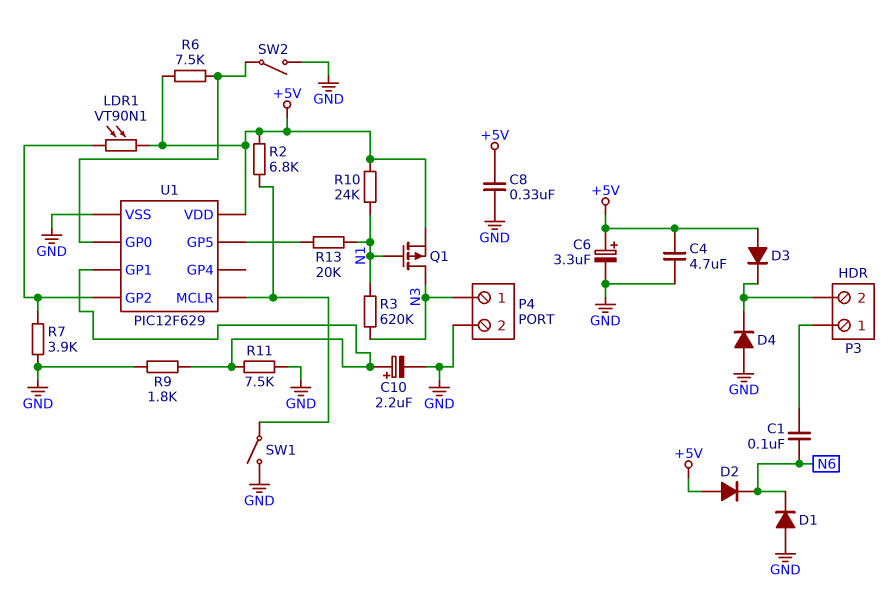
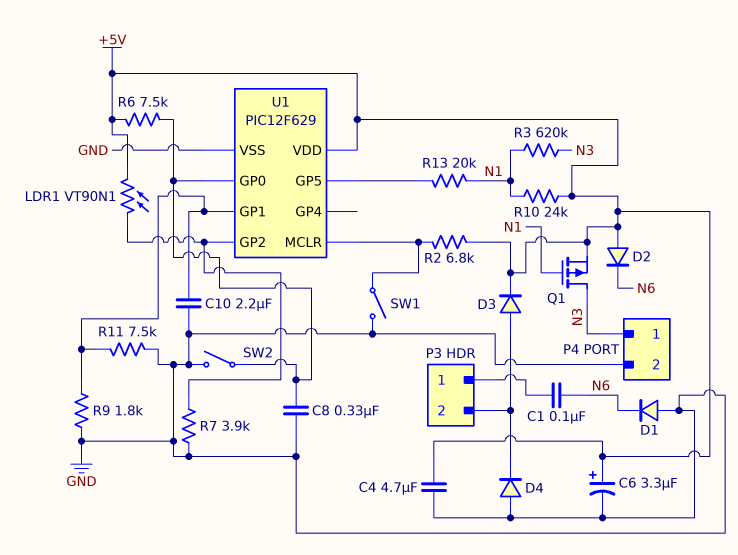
C8: 330nF (+5V, GND) -> 330nF (GND, U1/GP0)
C10: 2.2uF (plus U1/GP1, minus GND) -> 2.2uF (GND, U1/GP1)
D3: diode (A +5V, K P3/2) -> diode (A P3/2, K +5V)

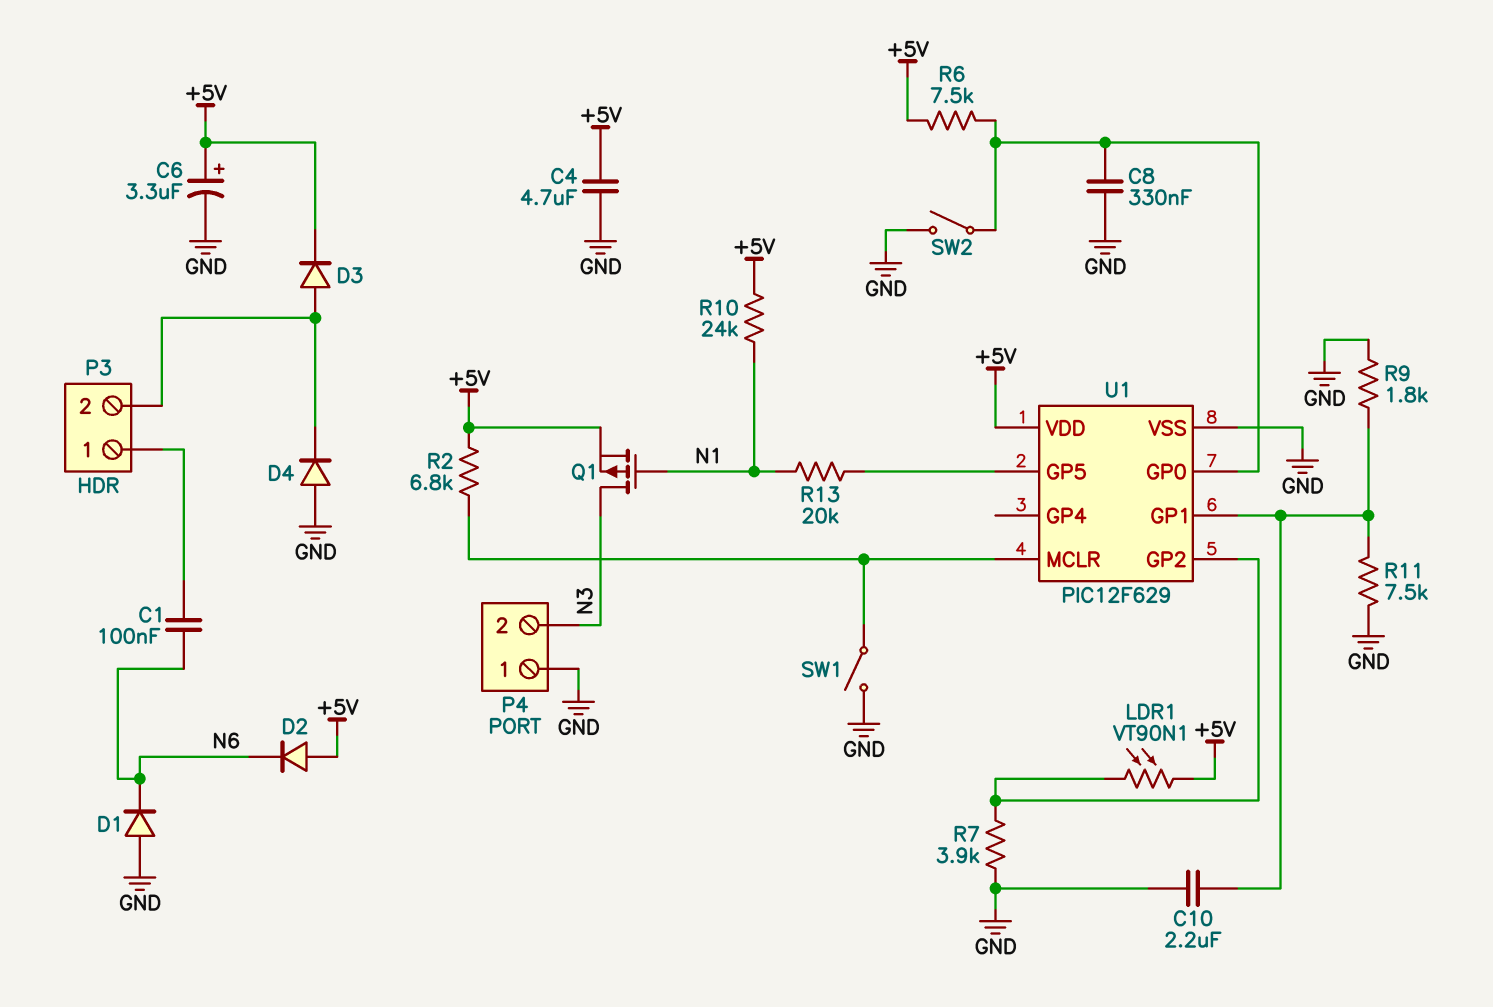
P4 pin 1: N3 -> GND
P4 pin 2: GND -> N3
R3: 620k (N1, N3) -> none

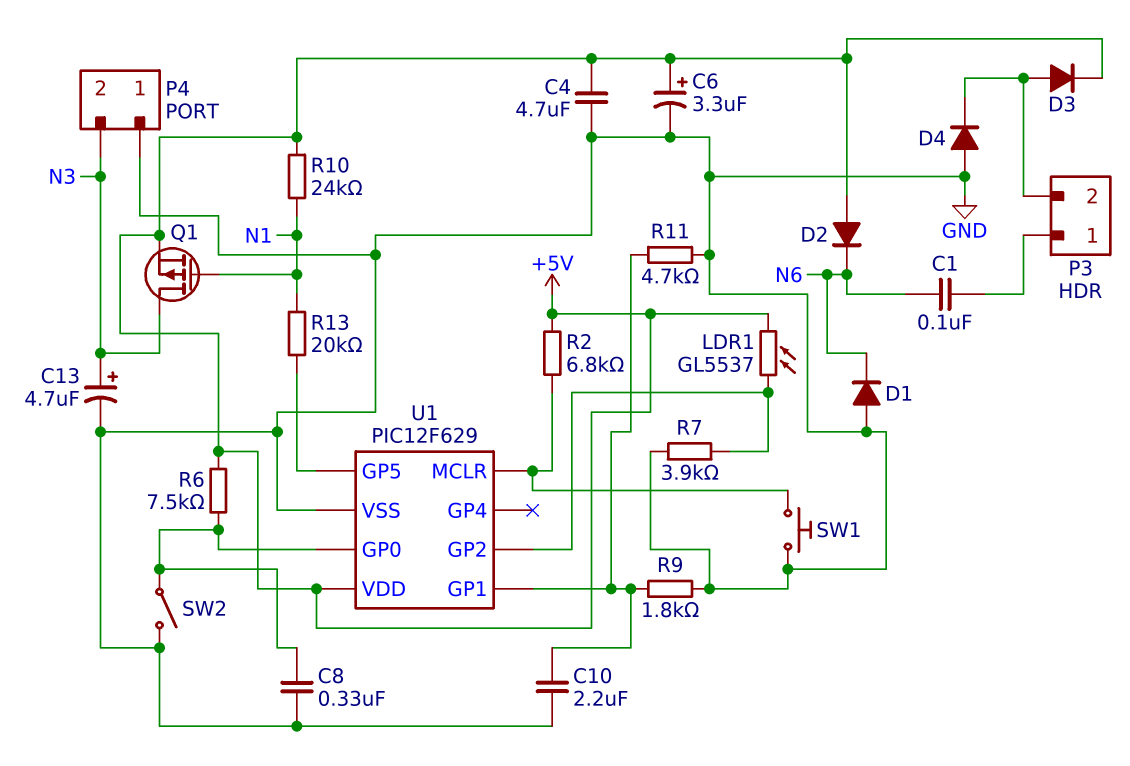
C13: none -> 4.7uF (plus N3, minus GND)
LDR1: VT90N1 (+5V, U1/GP2) -> GL5537 (+5V, U1/GP2)
R11: 7.5k (GND, U1/GP1) -> 4.7k (GND, U1/GP1)
SW1: switch (GND, U1/MCLR) -> button (GND, U1/MCLR)

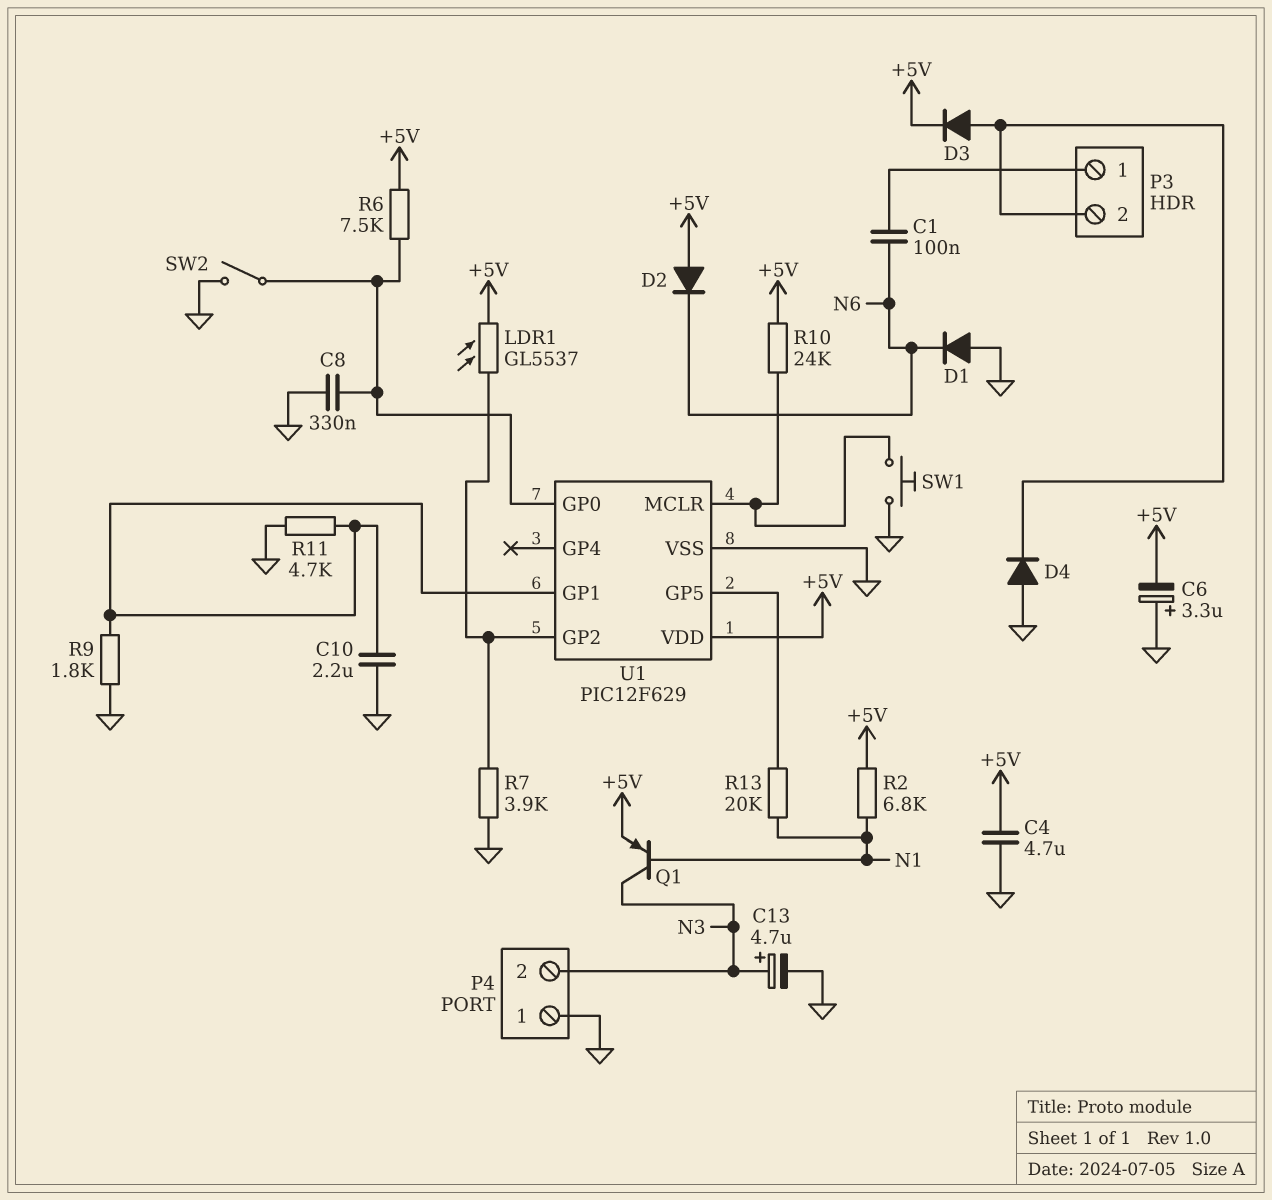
C6: 3.3uF (plus +5V, minus GND) -> 3.3uF (plus GND, minus +5V)
Q1: PMOS (G N1, D N3, S +5V) -> PNP (B N1, C N3, E +5V)
R2: 6.8k (+5V, U1/MCLR) -> 6.8k (+5V, N1)
R10: 24k (+5V, N1) -> 24k (+5V, U1/MCLR)

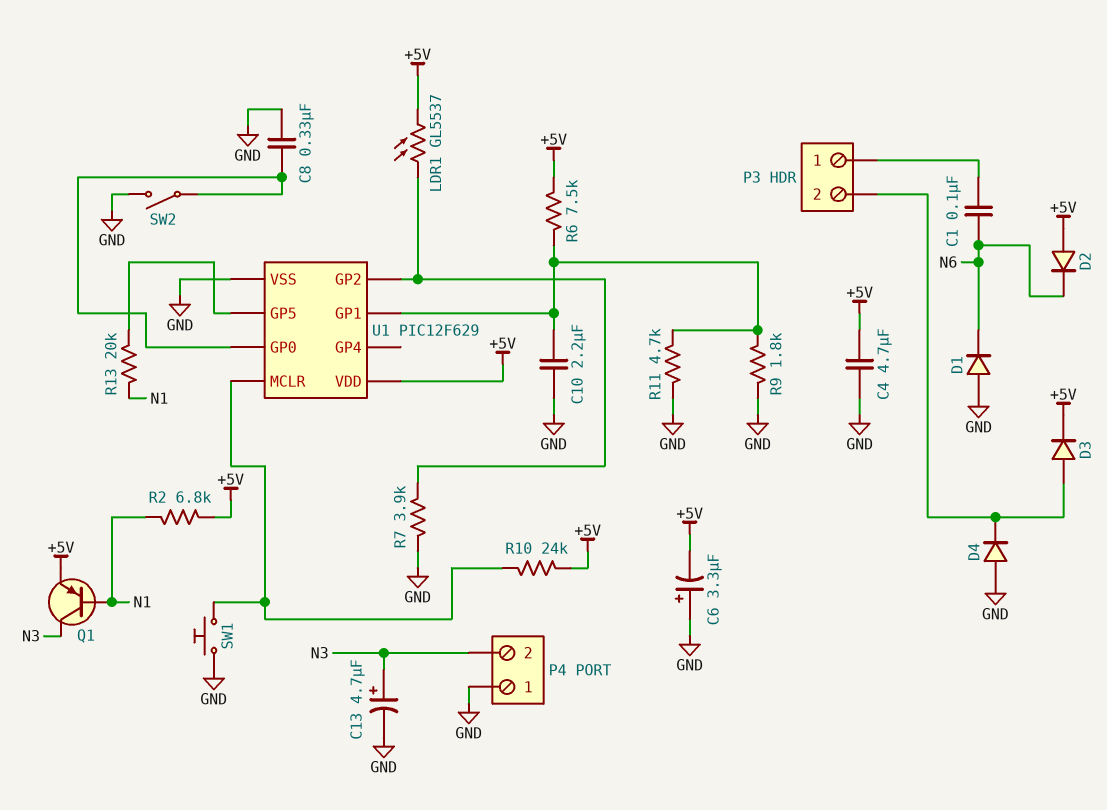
R6: 7.5k (+5V, U1/GP0) -> 7.5k (+5V, U1/GP1)

